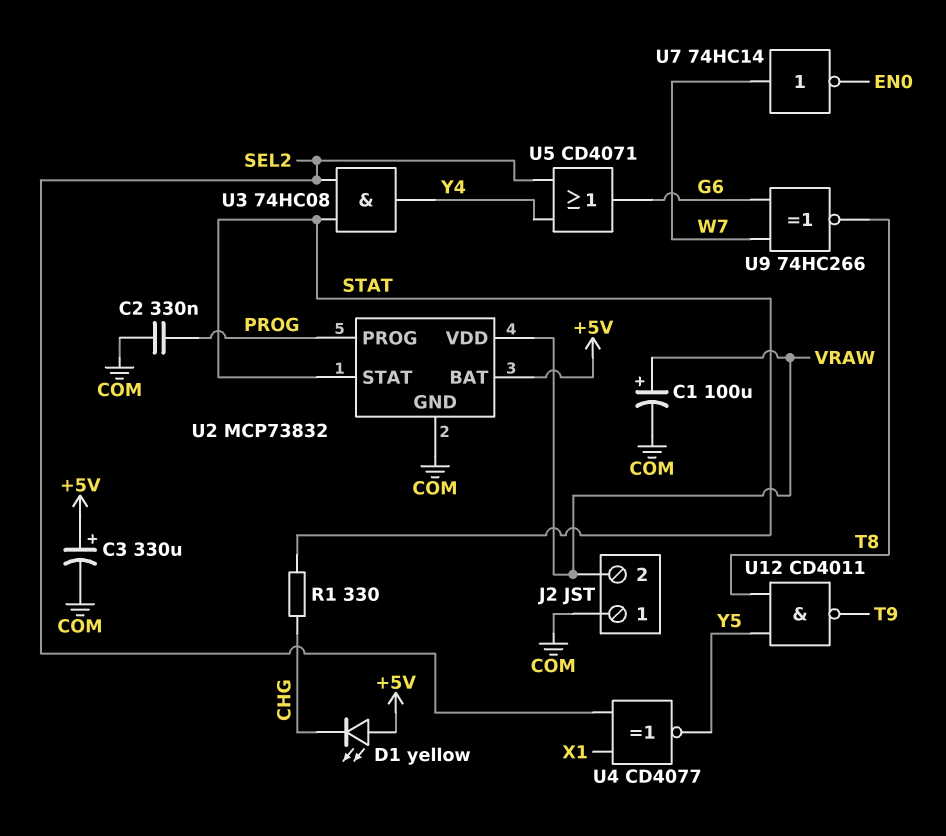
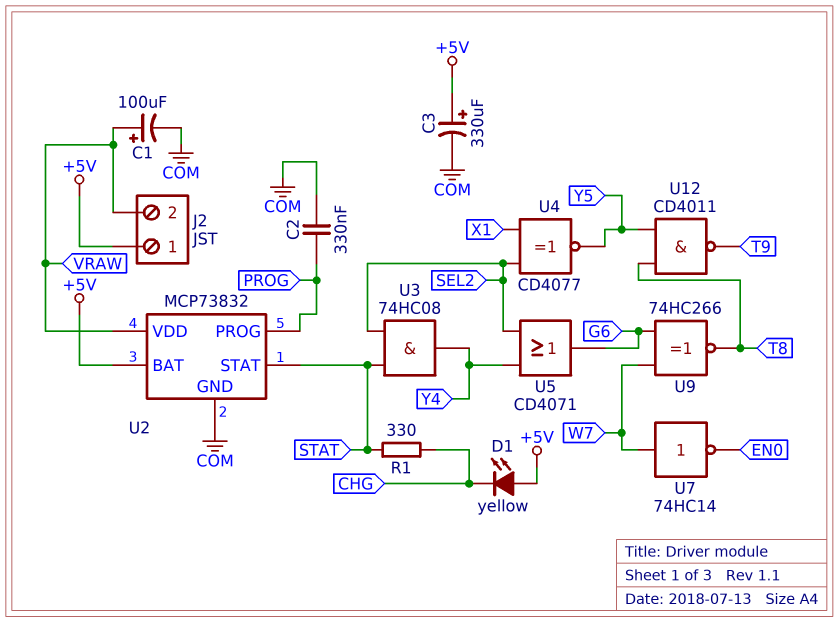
J2 pin 1: COM -> +5V

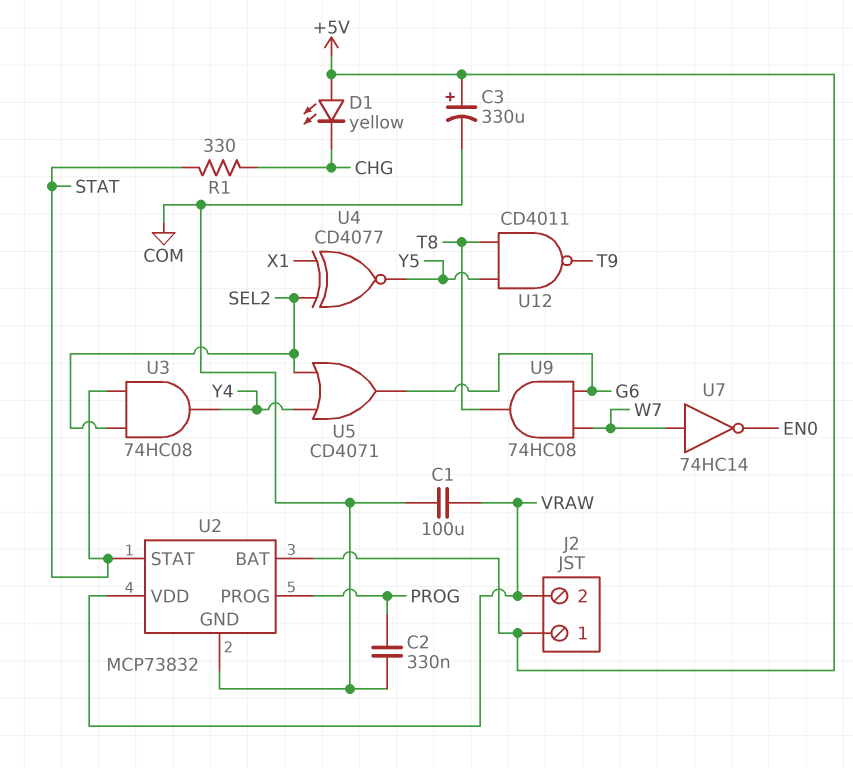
C1: 100uF (plus VRAW, minus COM) -> 100uF (COM, VRAW)
U9: XNOR 74HC266 (in G6, in W7, out T8) -> AND 74HC08 (in G6, in W7, out T8)

